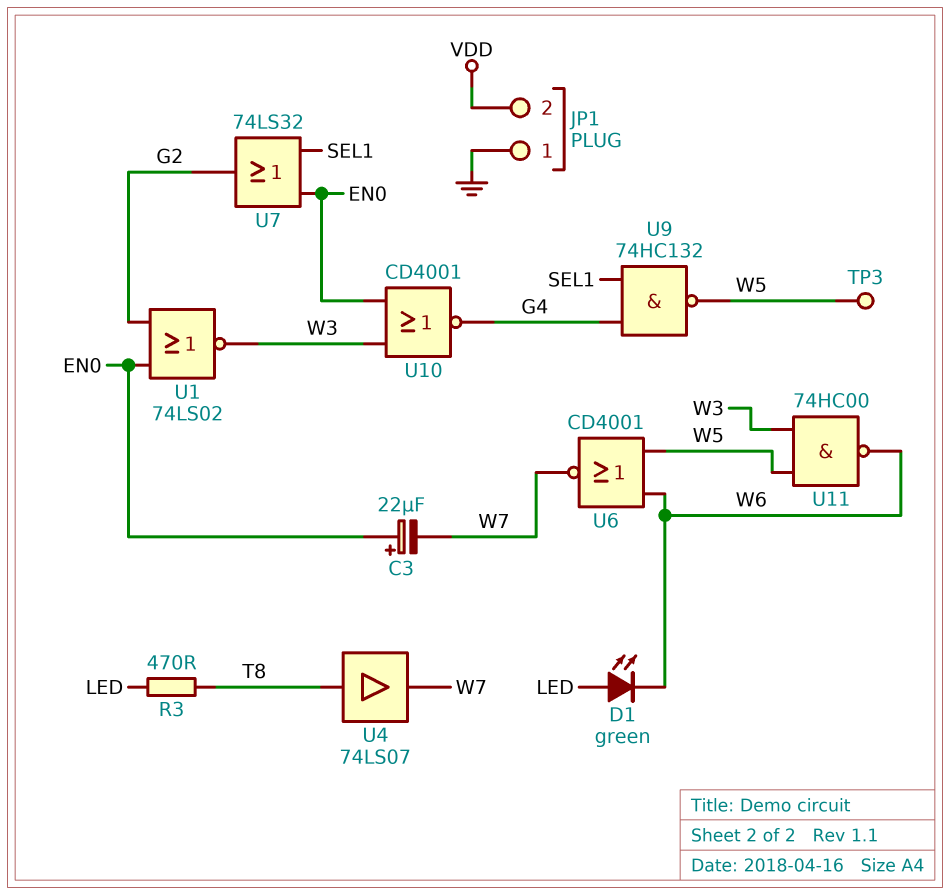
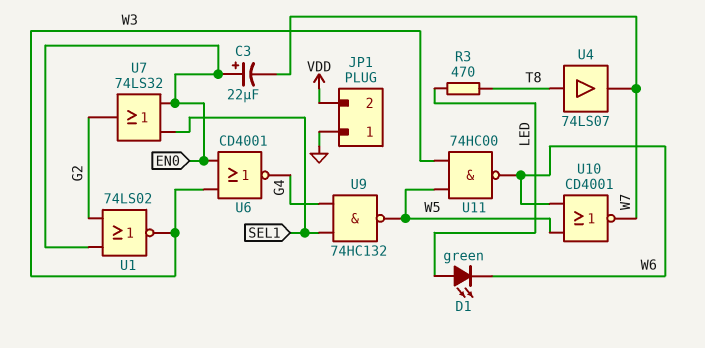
TP3: test point (W5) -> none
U6: NOR CD4001 (in W5, in W6, out W7) -> NOR CD4001 (in EN0, in W3, out G4)
U10: NOR CD4001 (in EN0, in W3, out G4) -> NOR CD4001 (in W5, in W6, out W7)

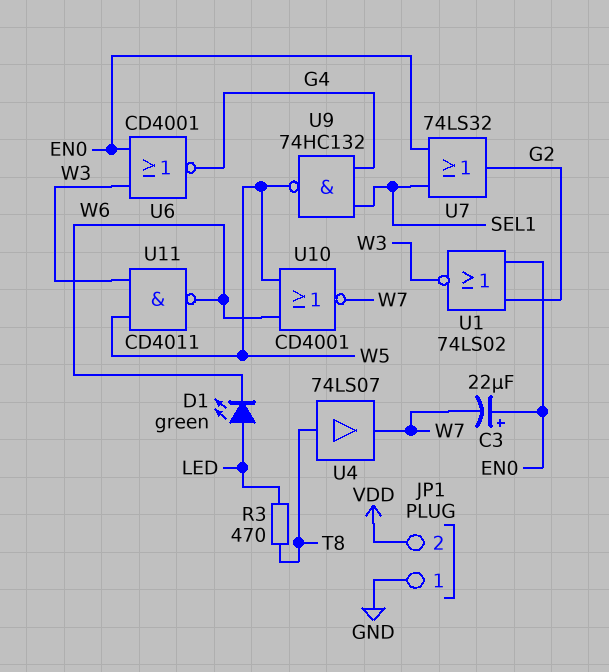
U11: NAND 74HC00 (in W3, in W5, out W6) -> NAND CD4011 (in W3, in W5, out W6)

